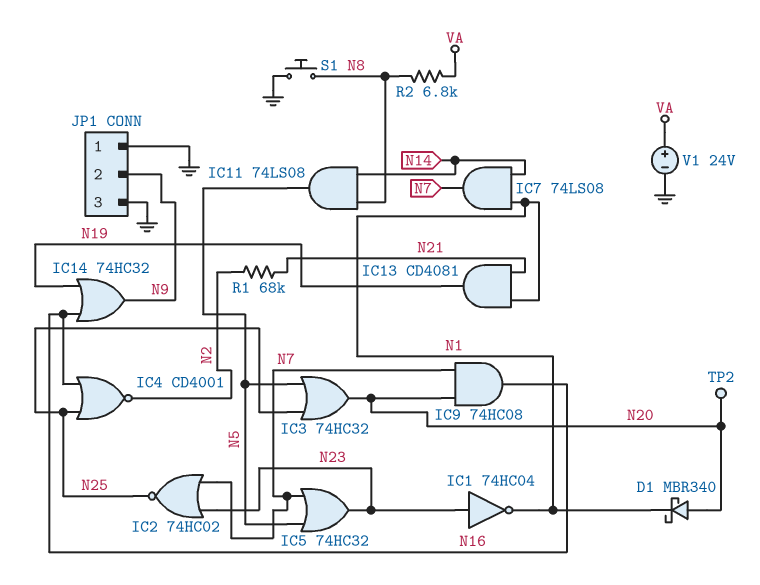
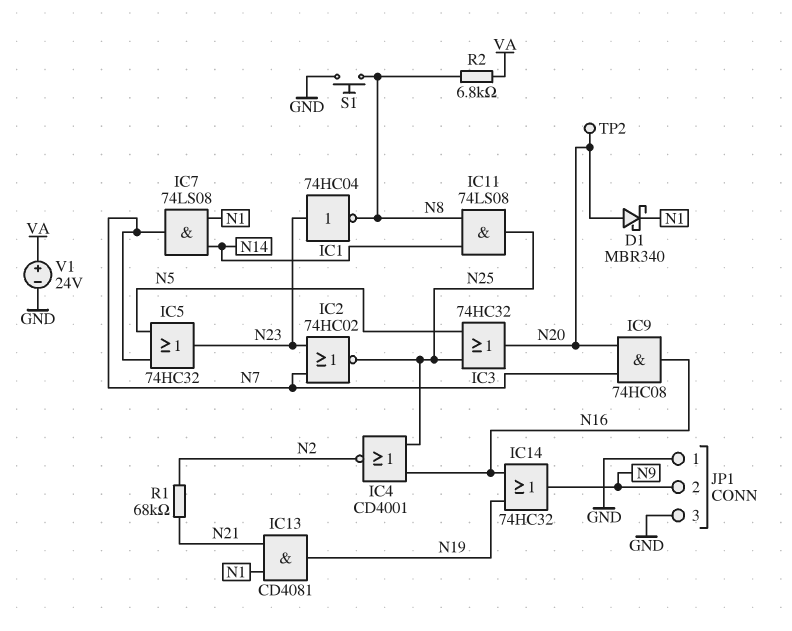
IC1: NOT 74HC04 (in N23, out N1) -> NOT 74HC04 (in N23, out N8)
IC11: AND 74LS08 (in N8, in N14, out N5) -> AND 74LS08 (in N8, in N14, out N25)

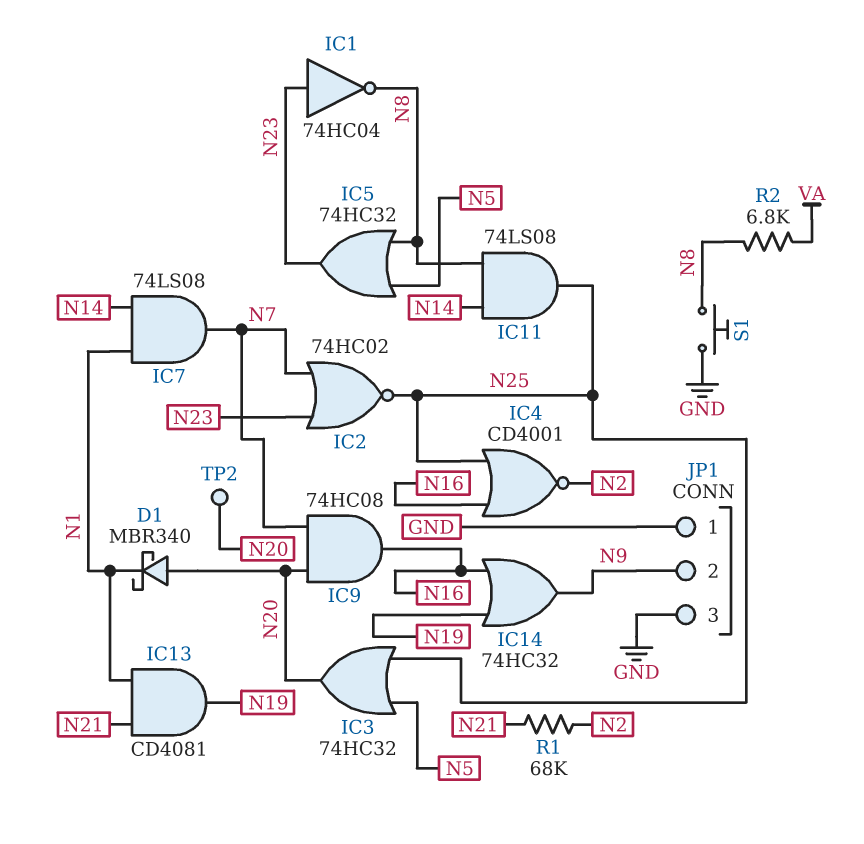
IC5: OR 74HC32 (in N5, in N7, out N23) -> OR 74HC32 (in N5, in N8, out N23)
V1: 24V (plus VA, minus GND) -> none

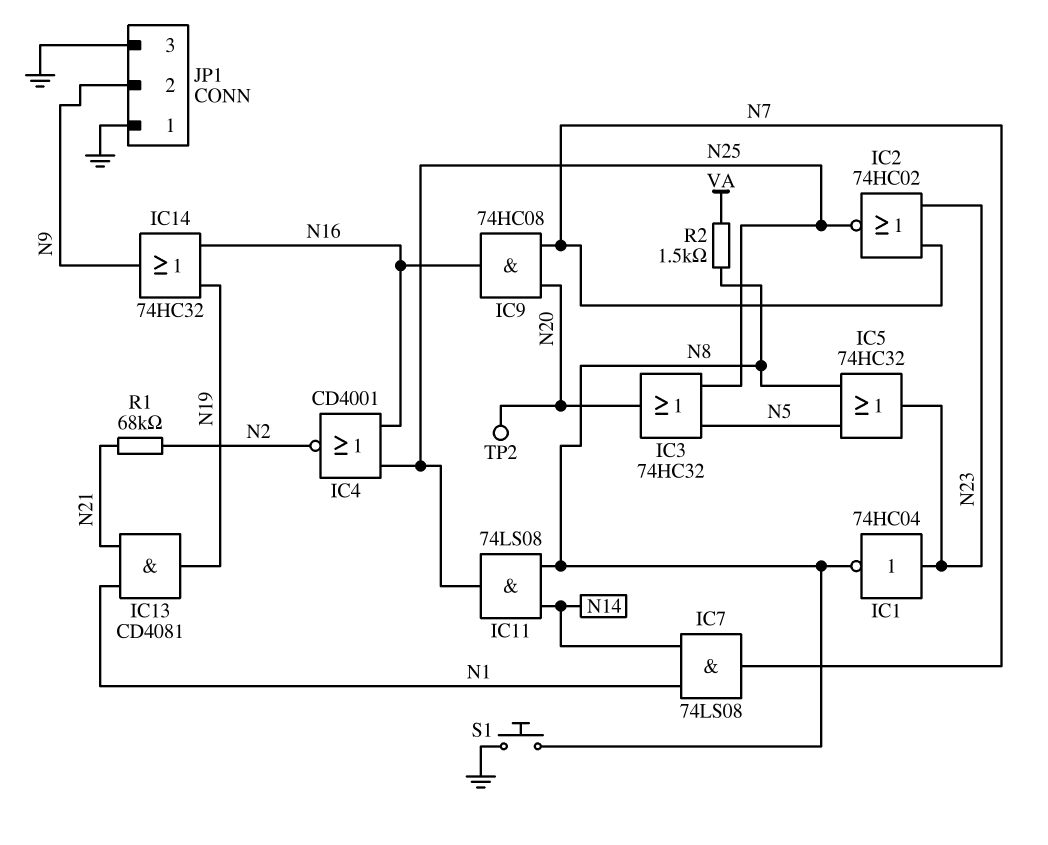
D1: schottky MBR340 (A N20, K N1) -> none
R2: 6.8k (N8, VA) -> 1.5k (N8, VA)

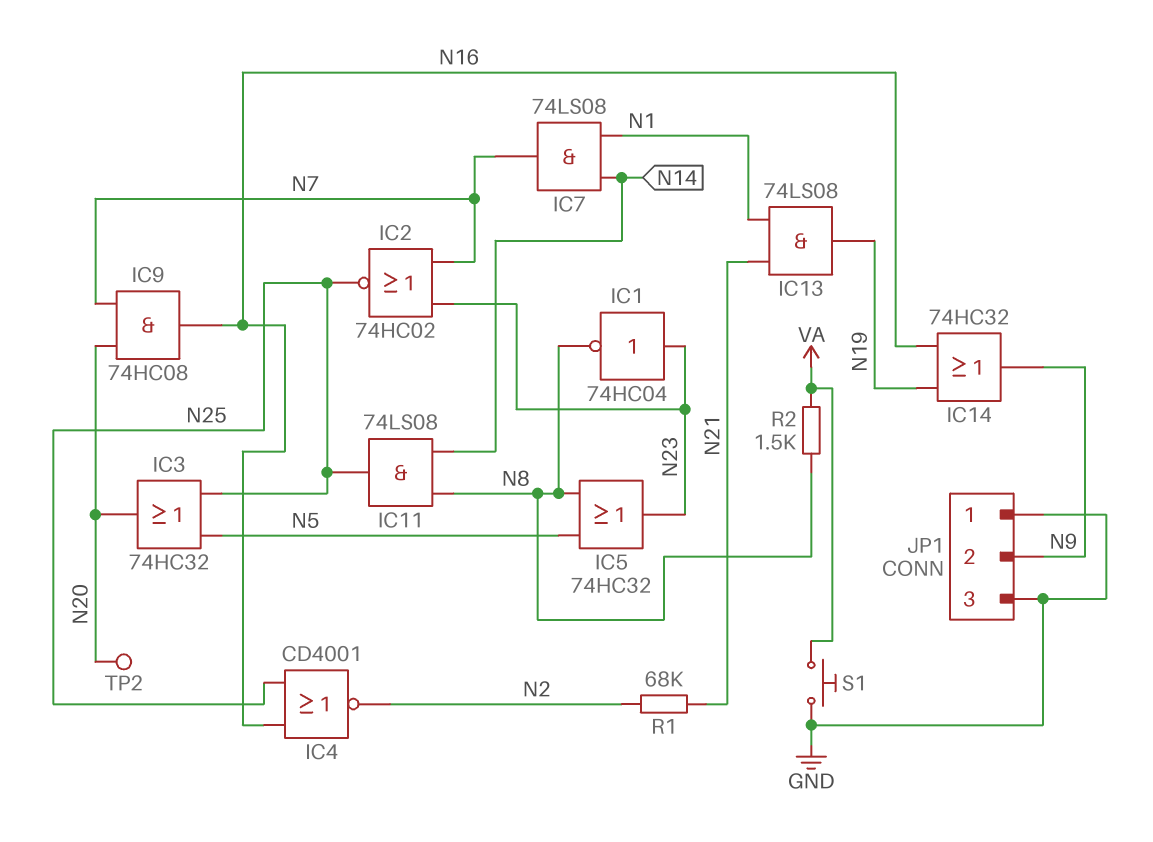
IC13: AND CD4081 (in N1, in N21, out N19) -> AND 74LS08 (in N1, in N21, out N19)
S1: button (GND, N8) -> button (GND, VA)

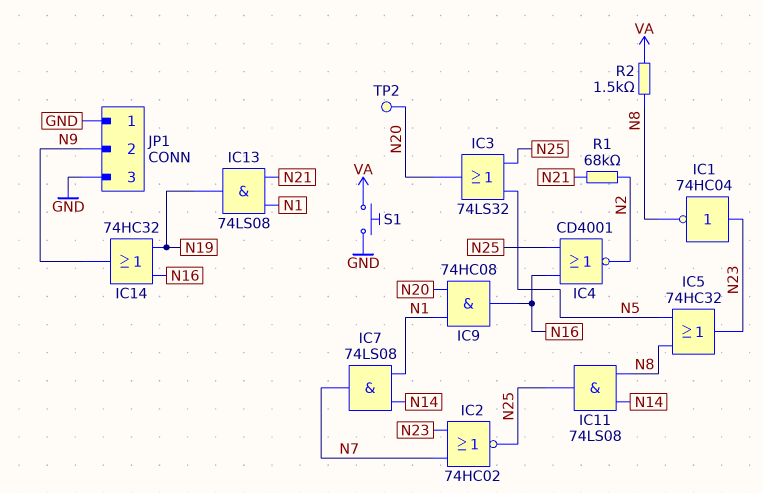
IC3: OR 74HC32 (in N5, in N25, out N20) -> OR 74LS32 (in N5, in N25, out N20)
IC9: AND 74HC08 (in N7, in N20, out N16) -> AND 74HC08 (in N1, in N20, out N16)

